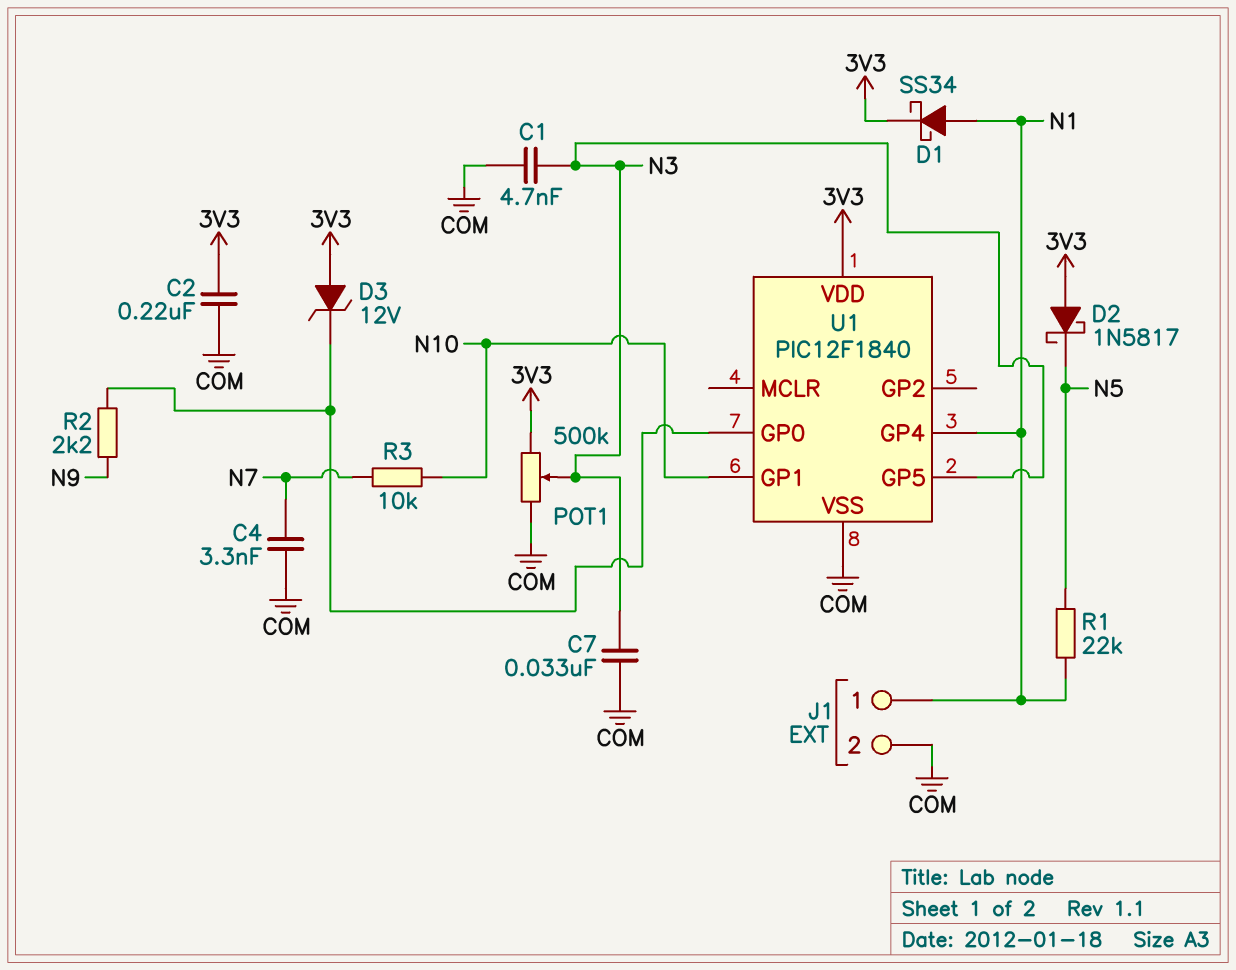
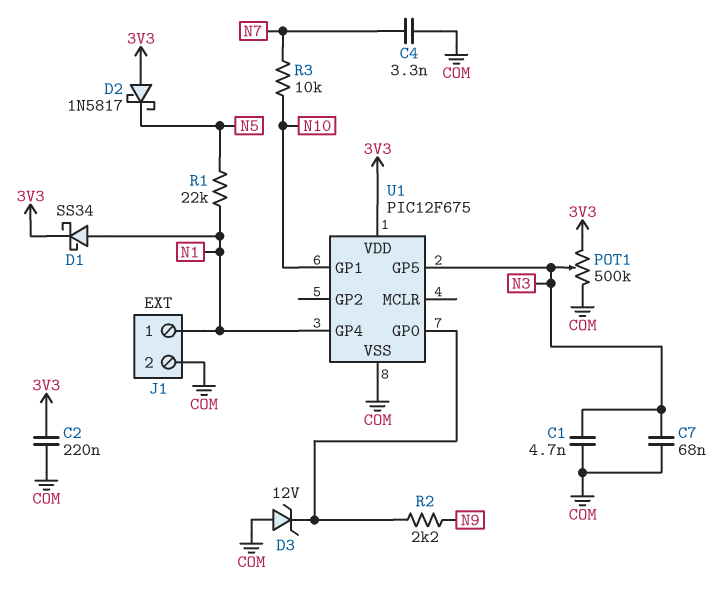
C7: 33nF (COM, N3) -> 68nF (COM, N3)
D3: zener 12V (A 3V3, K U1/GP0) -> zener 12V (A COM, K U1/GP0)
U1: PIC12F1840 -> PIC12F675

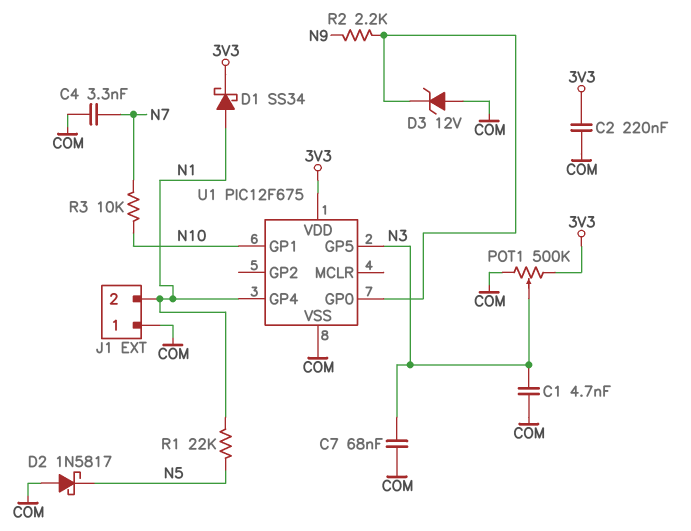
D2: schottky 1N5817 (A 3V3, K N5) -> schottky 1N5817 (A COM, K N5)
J1 pin 1: N1 -> COM
J1 pin 2: COM -> N1

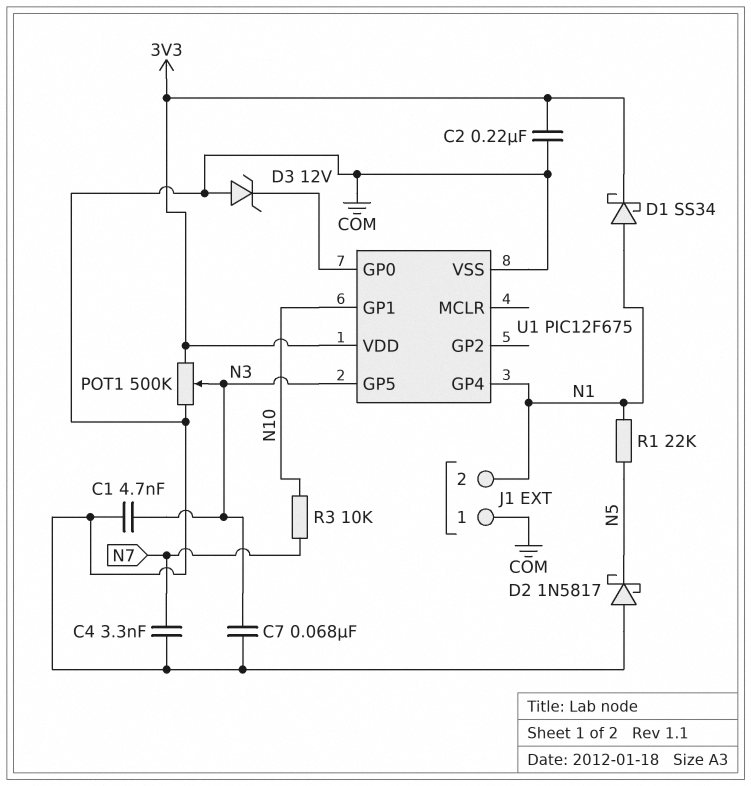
R2: 2.2k (N9, U1/GP0) -> none

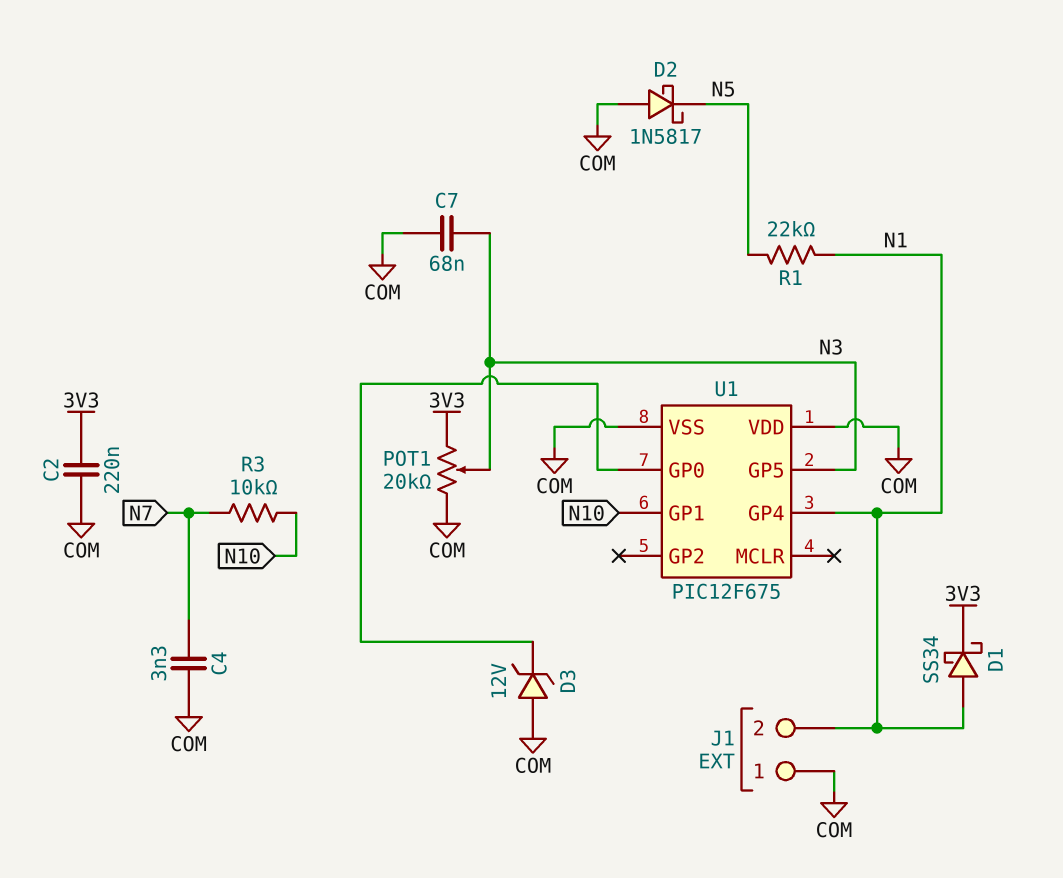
C1: 4.7nF (COM, N3) -> none
POT1: 500k (3V3, COM, wiper N3) -> 20k (3V3, COM, wiper N3)
U1 pin VDD: 3V3 -> COM

